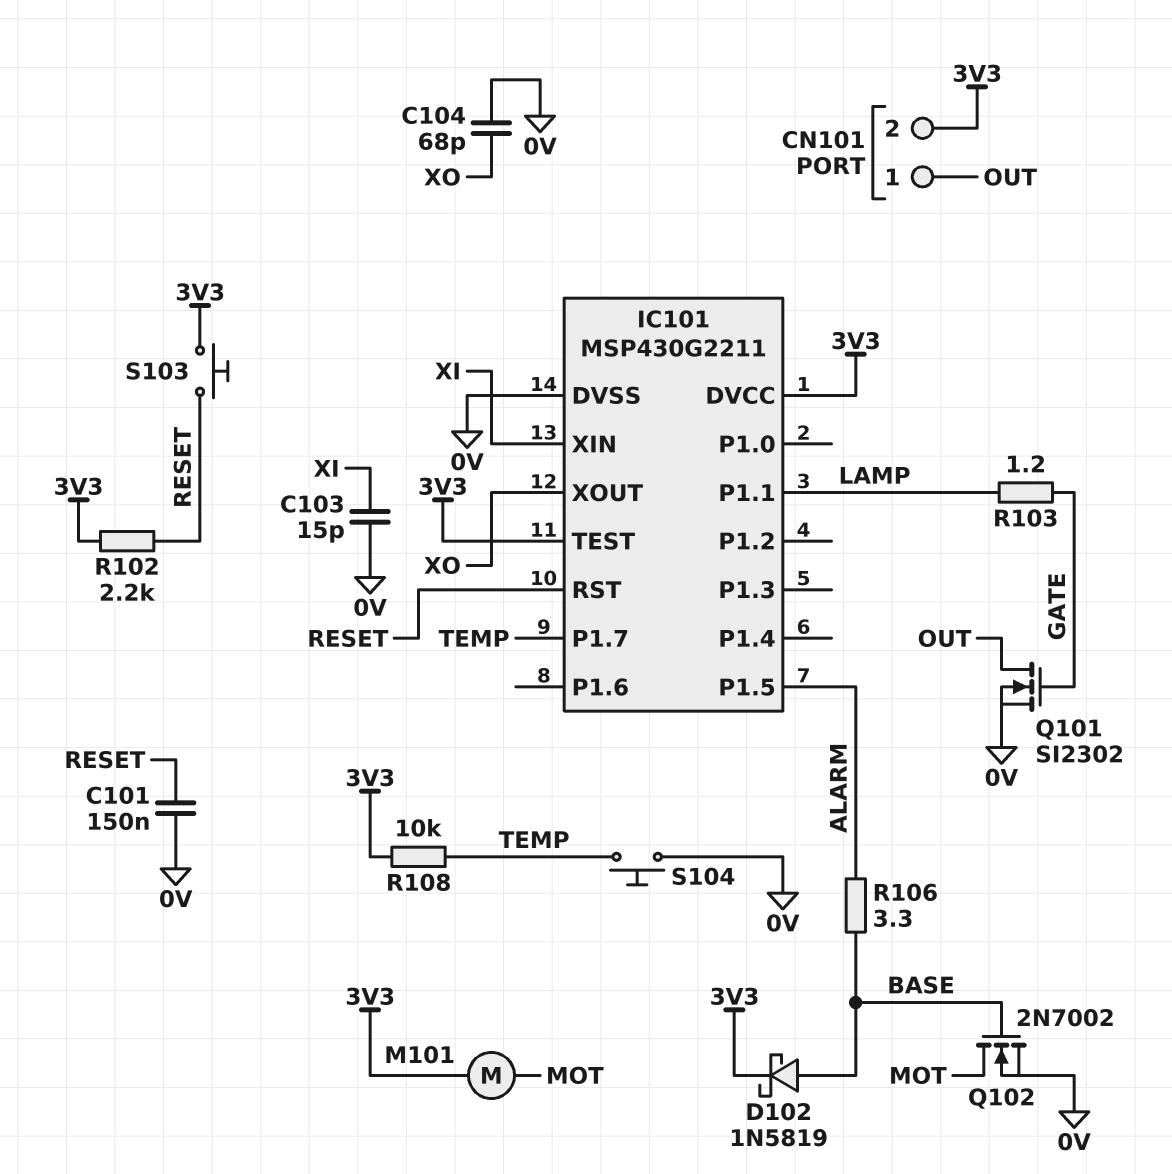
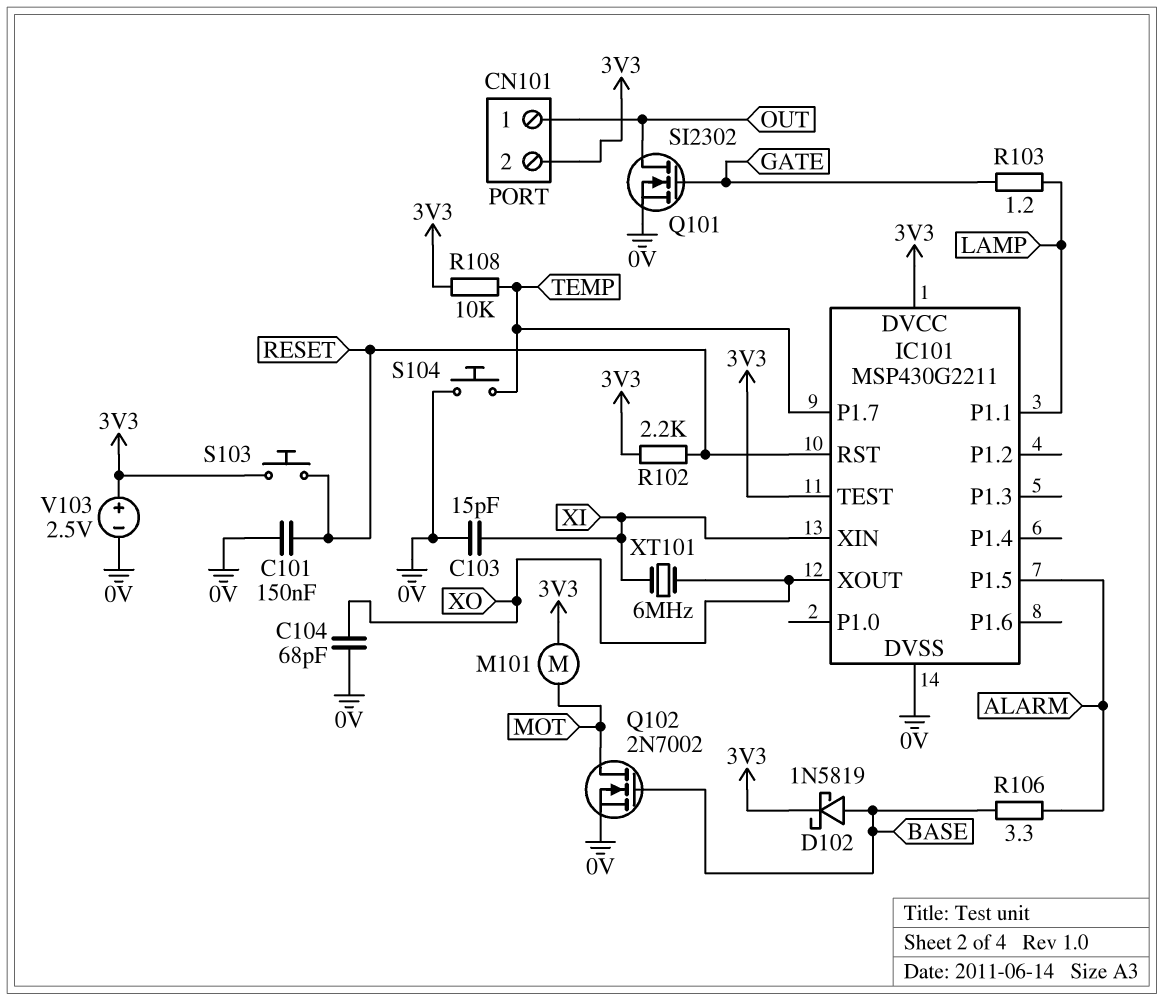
V103: none -> 2.5V (plus 3V3, minus 0V)
XT101: none -> 6MHz (XI, XO)

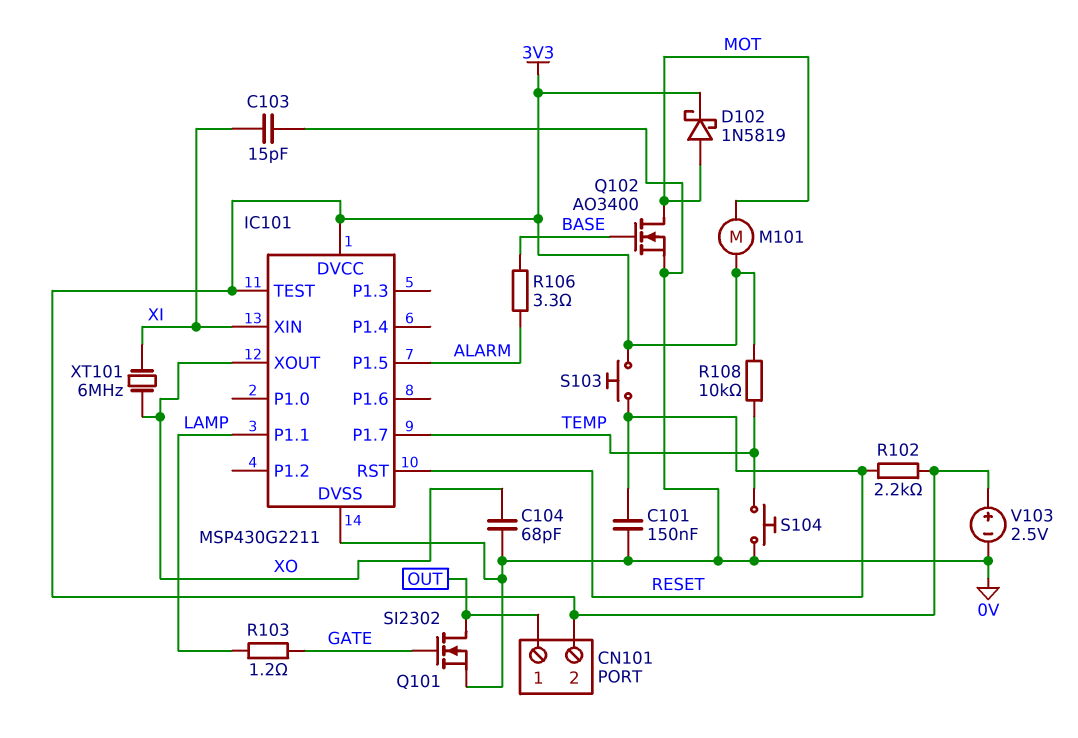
D102: schottky 1N5819 (A BASE, K 3V3) -> schottky 1N5819 (A MOT, K 3V3)
Q102: NMOS 2N7002 (G BASE, D MOT, S 0V) -> NMOS AO3400 (G BASE, D MOT, S 0V)

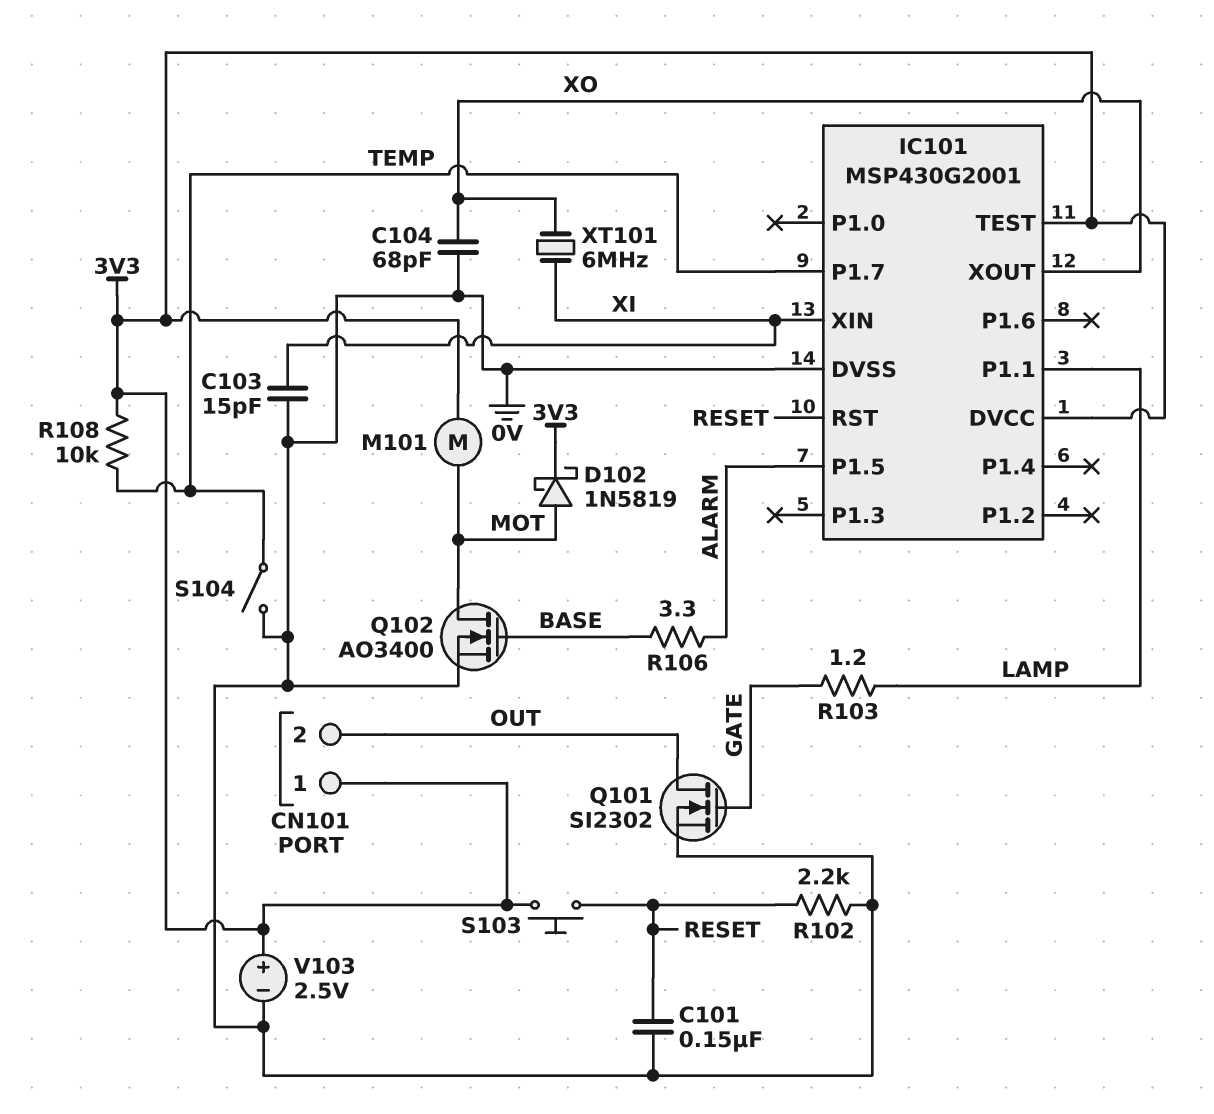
CN101 pin 1: OUT -> 3V3
CN101 pin 2: 3V3 -> OUT
IC101: MSP430G2211 -> MSP430G2001
R102: 2.2k (3V3, RESET) -> 2.2k (0V, RESET)
S104: button (0V, TEMP) -> switch (0V, TEMP)

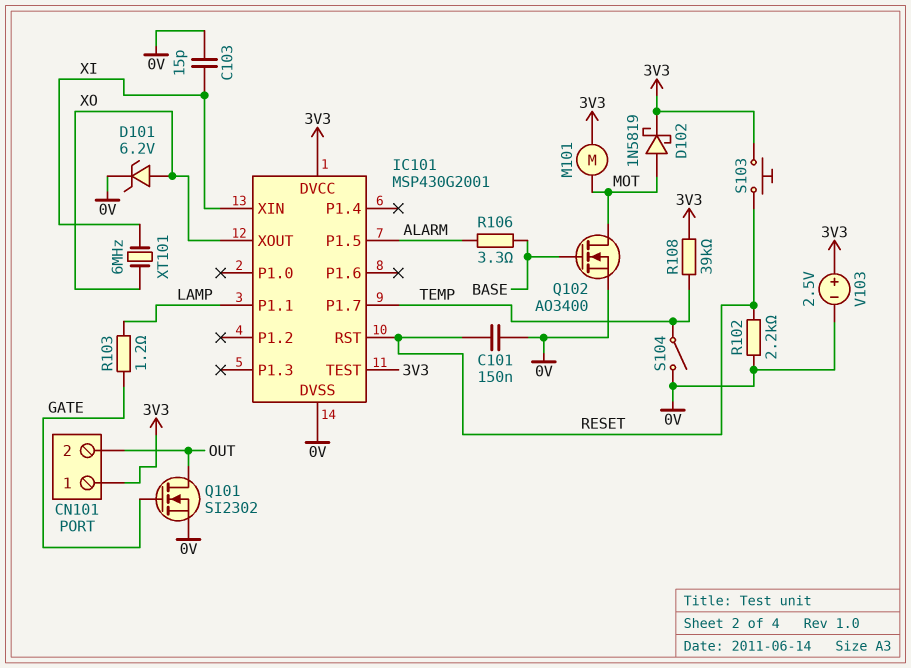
C104: 68pF (0V, XO) -> none
D101: none -> zener 6.2V (A XO, K 0V)
R108: 10k (3V3, TEMP) -> 39k (3V3, TEMP)

